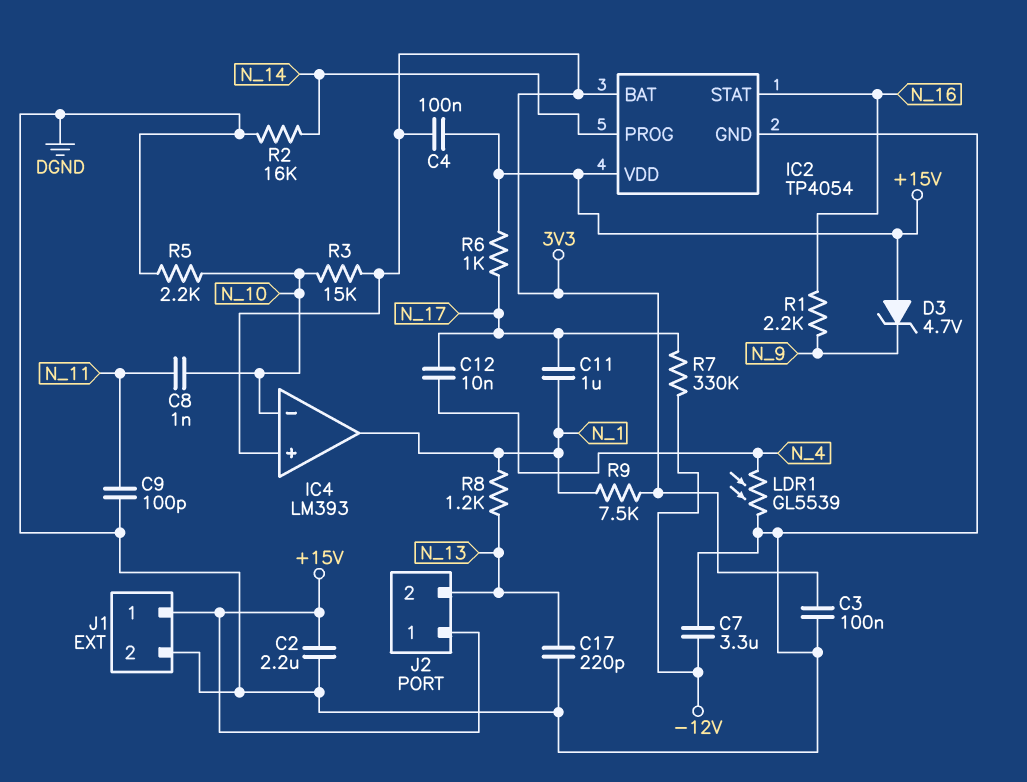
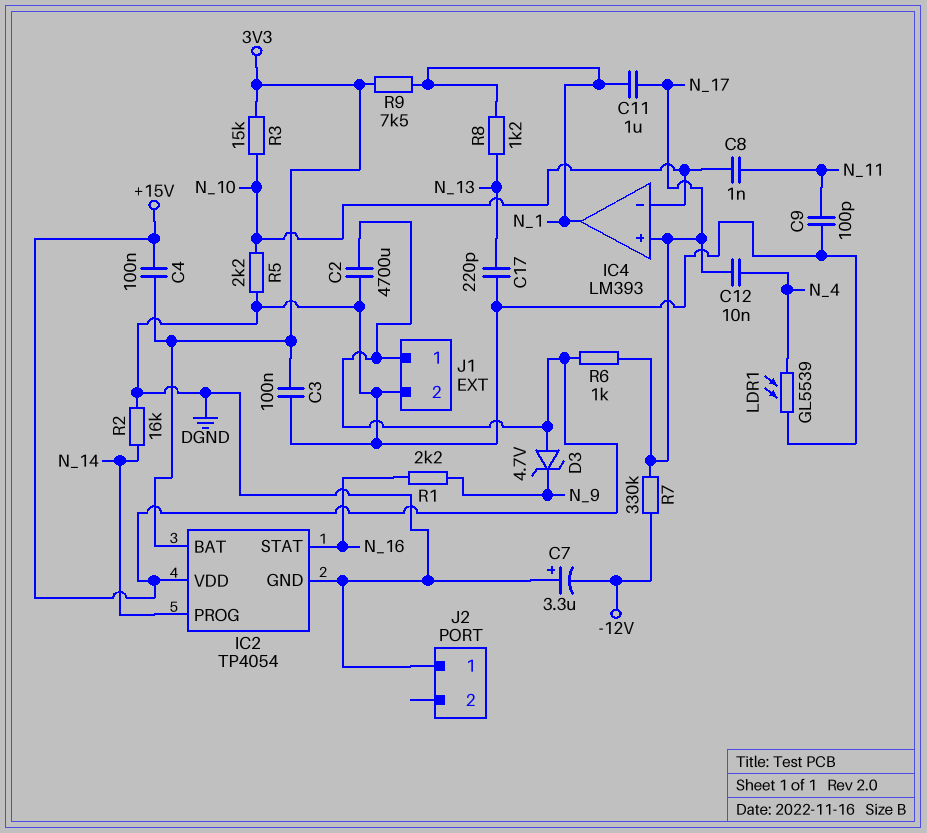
C2: 2.2uF (+15V, DGND) -> 4700uF (+15V, DGND)
C7: 3.3uF (-12V, DGND) -> 3.3uF (plus DGND, minus -12V)
IC4 pin in+: 3V3 -> N_17
J2 pin 1: +15V -> DGND
J2 pin 2: N_13 -> none

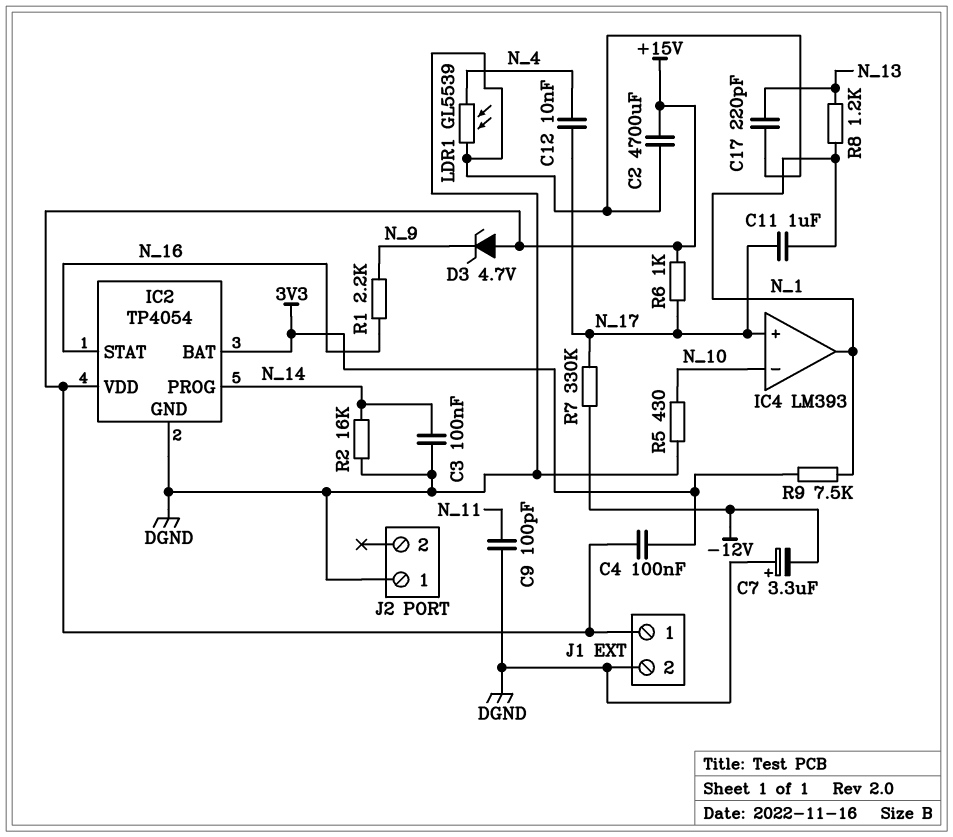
C3: 100nF (3V3, DGND) -> 100nF (DGND, N_14)
C8: 1nF (N_10, N_11) -> none
R3: 15k (3V3, N_10) -> none
R5: 2.2k (DGND, N_10) -> 430 (DGND, N_10)

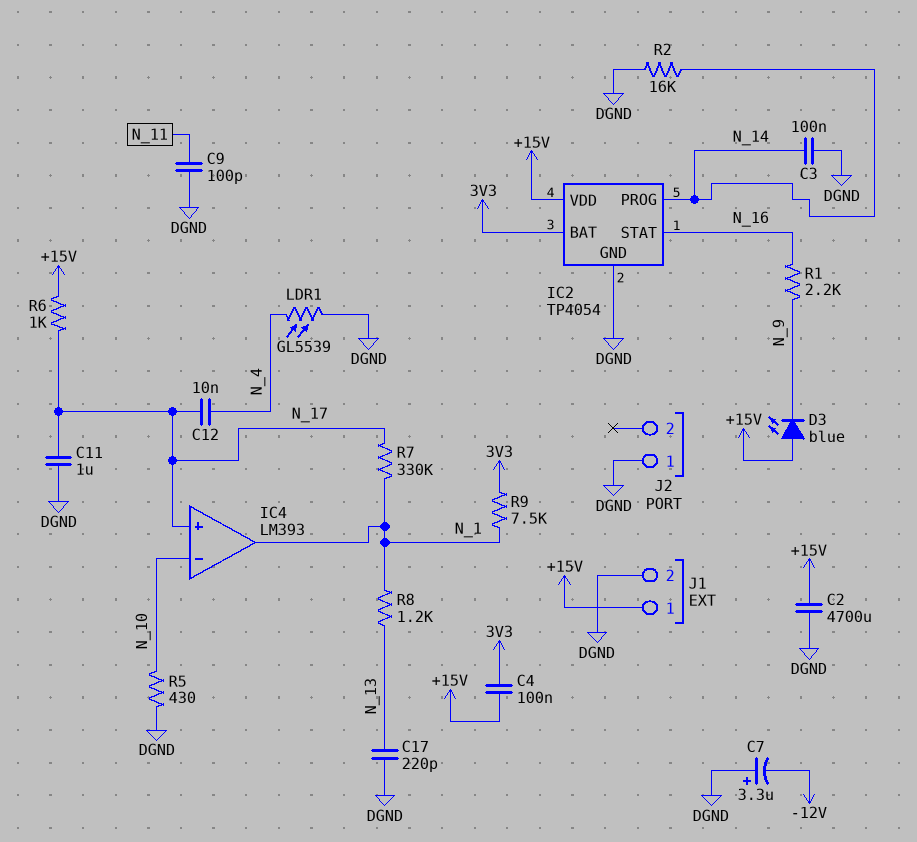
C11: 1uF (N_1, N_17) -> 1uF (DGND, N_17)
D3: zener 4.7V (A +15V, K N_9) -> LED blue (A +15V, K N_9)
R7: 330k (-12V, N_17) -> 330k (N_1, N_17)

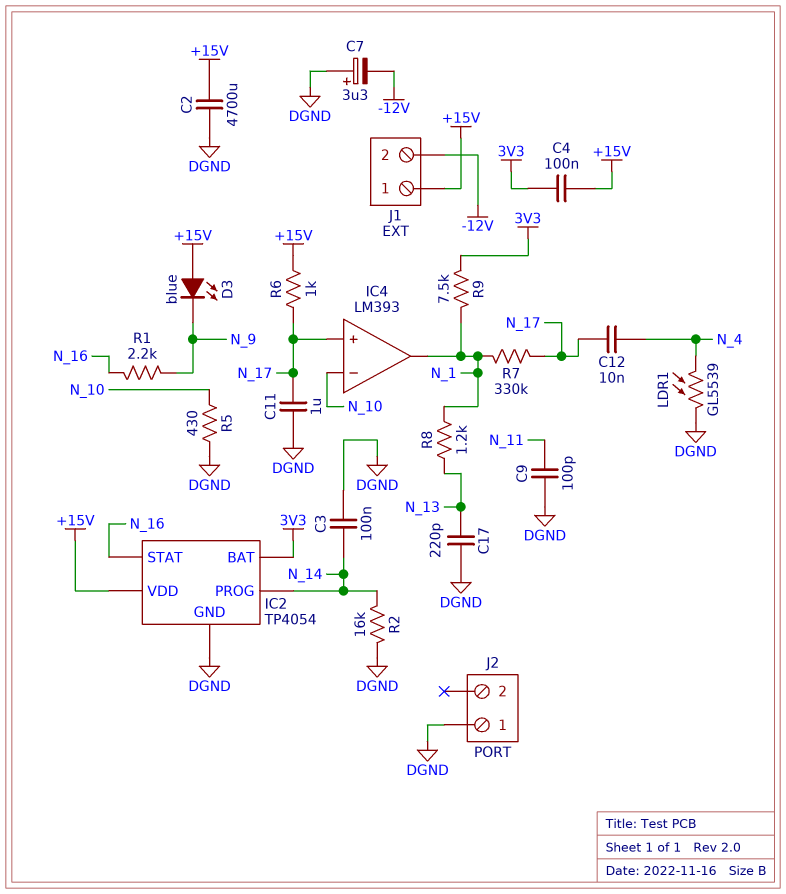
J1 pin 2: DGND -> -12V

